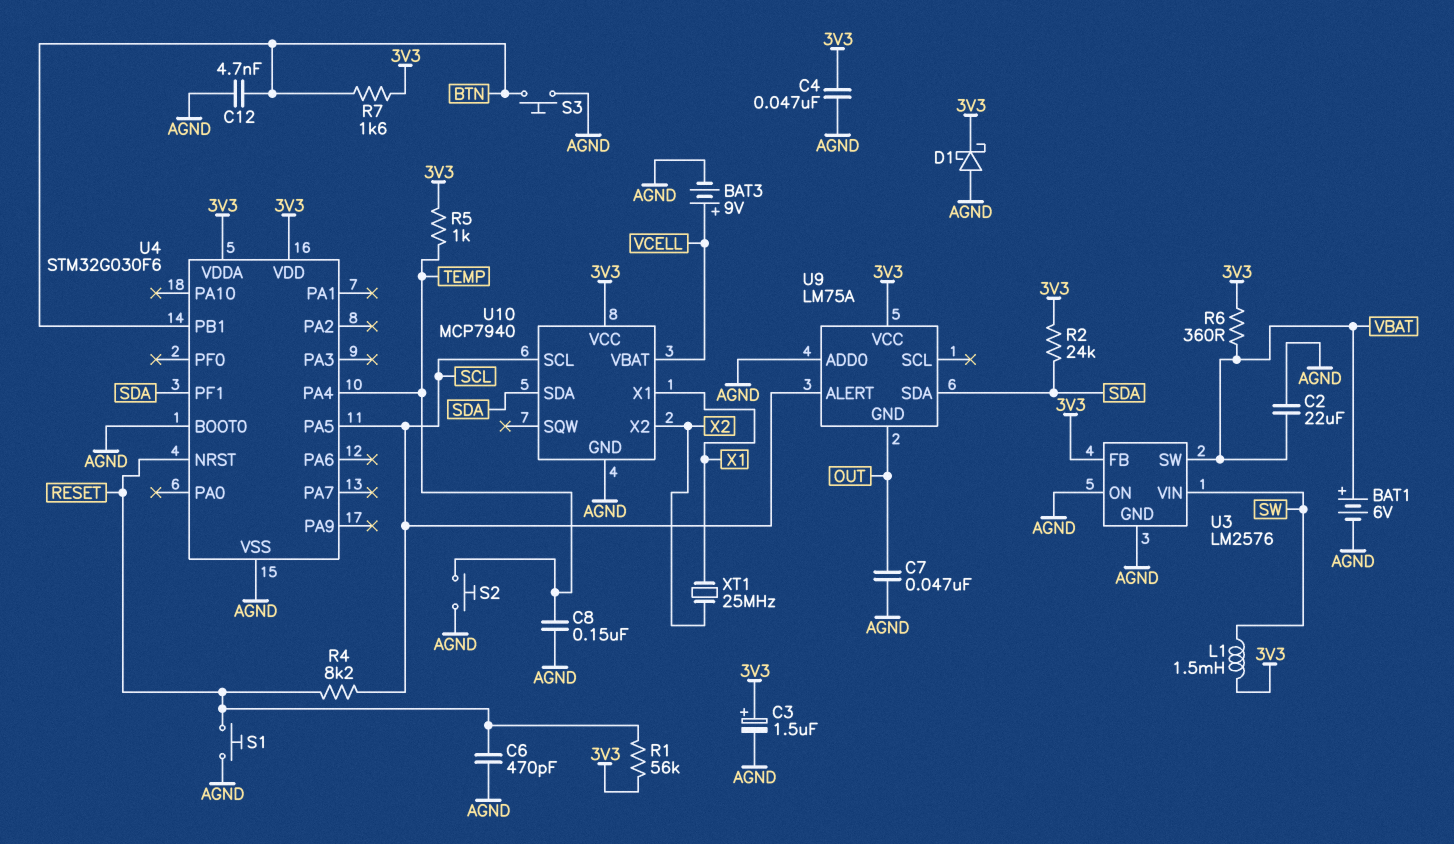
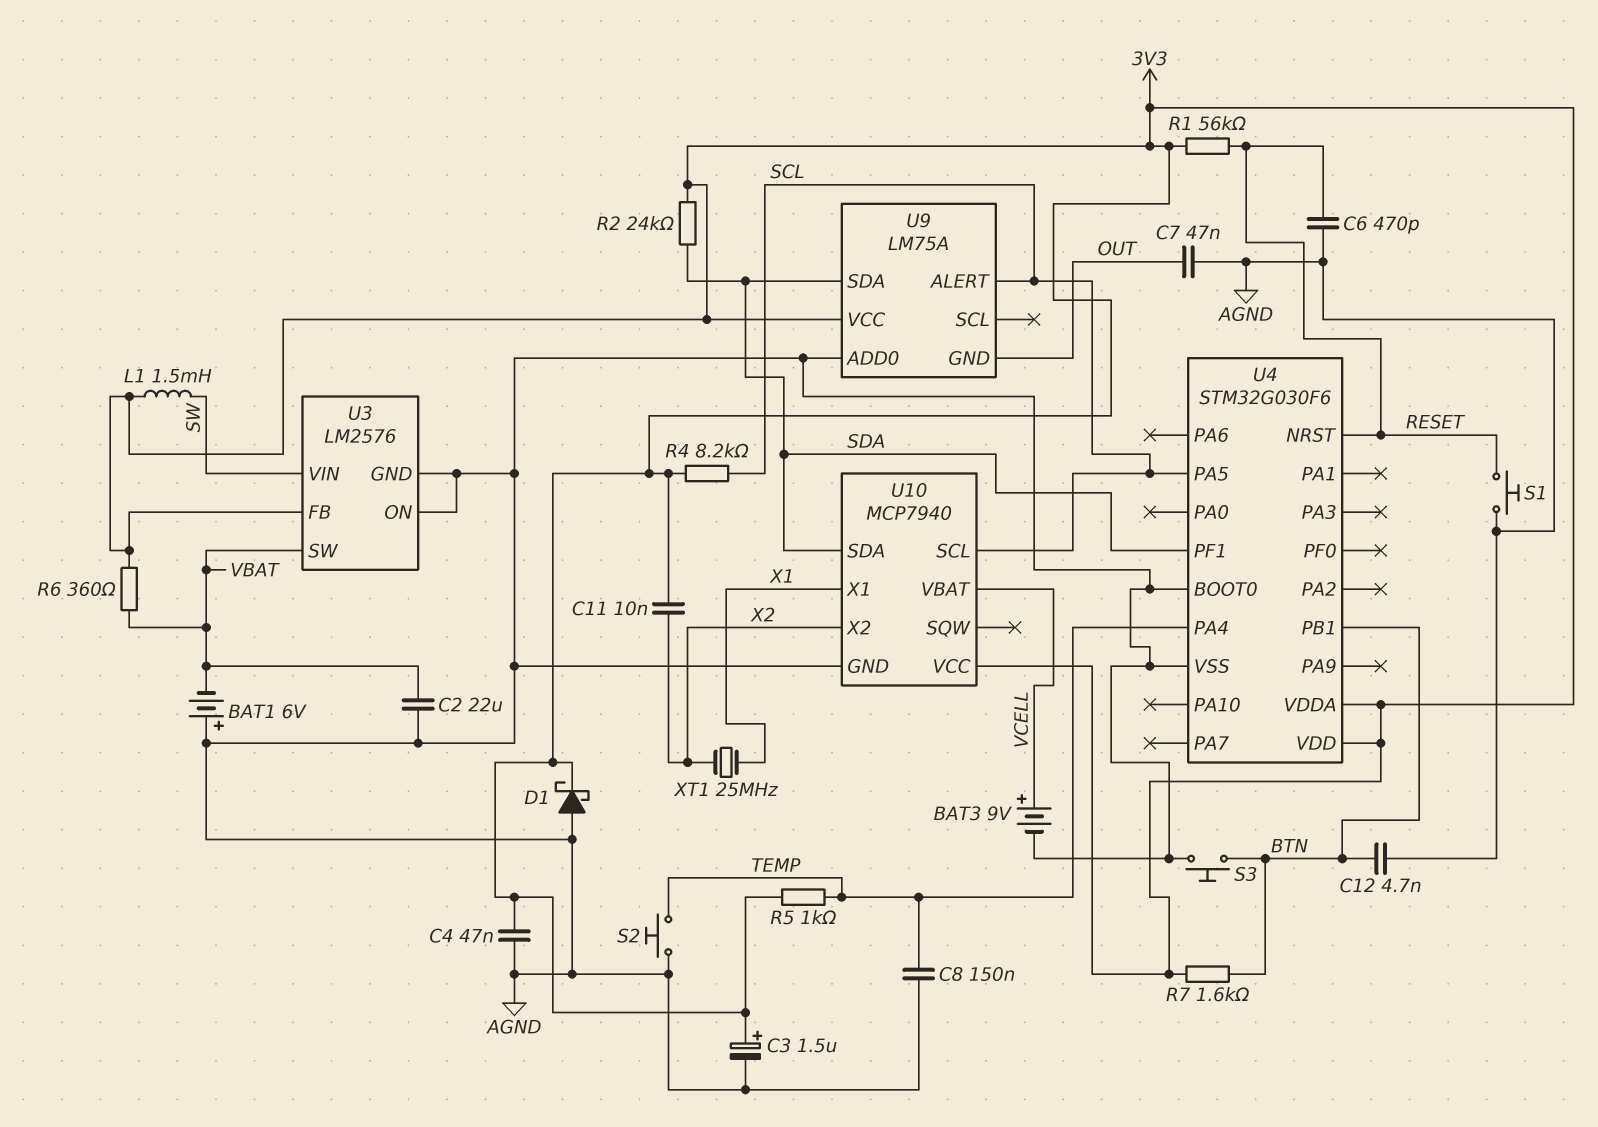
BAT1: 6V (plus VBAT, minus AGND) -> 6V (plus AGND, minus VBAT)
C11: none -> 10nF (3V3, X2)
R4: 8.2k (RESET, SCL) -> 8.2k (3V3, SCL)

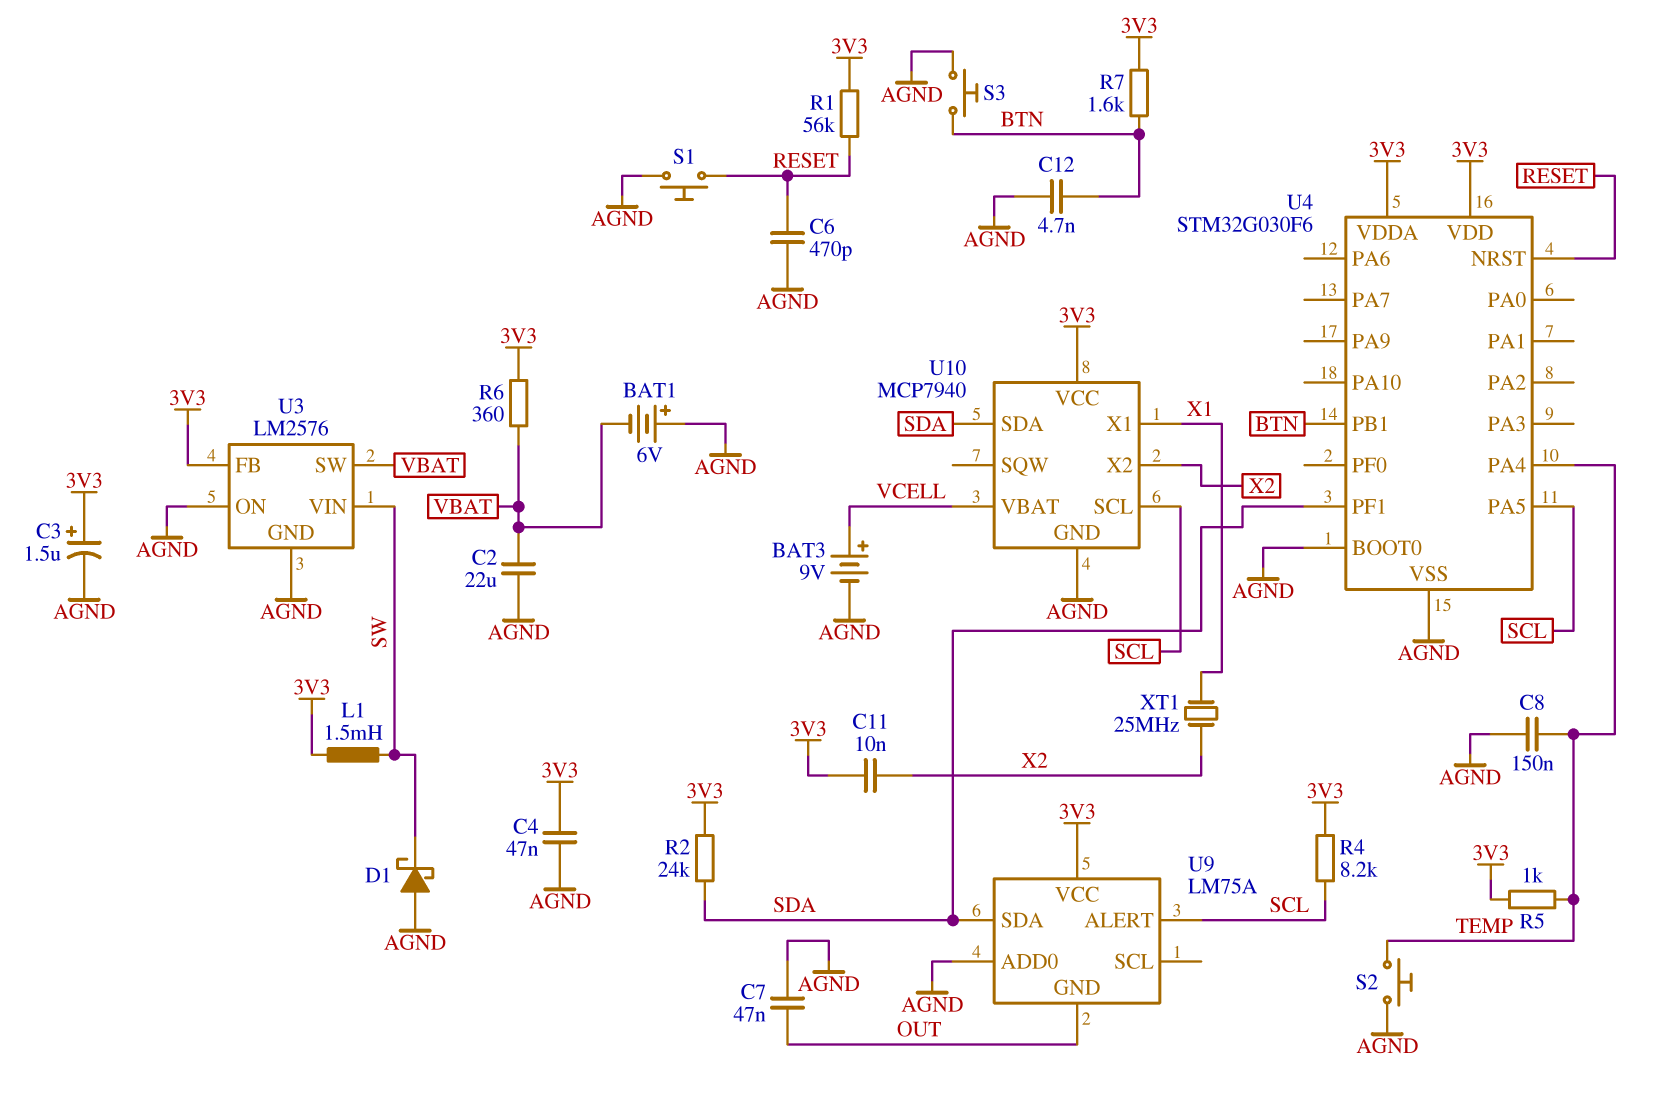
D1: schottky (A AGND, K 3V3) -> schottky (A AGND, K SW)

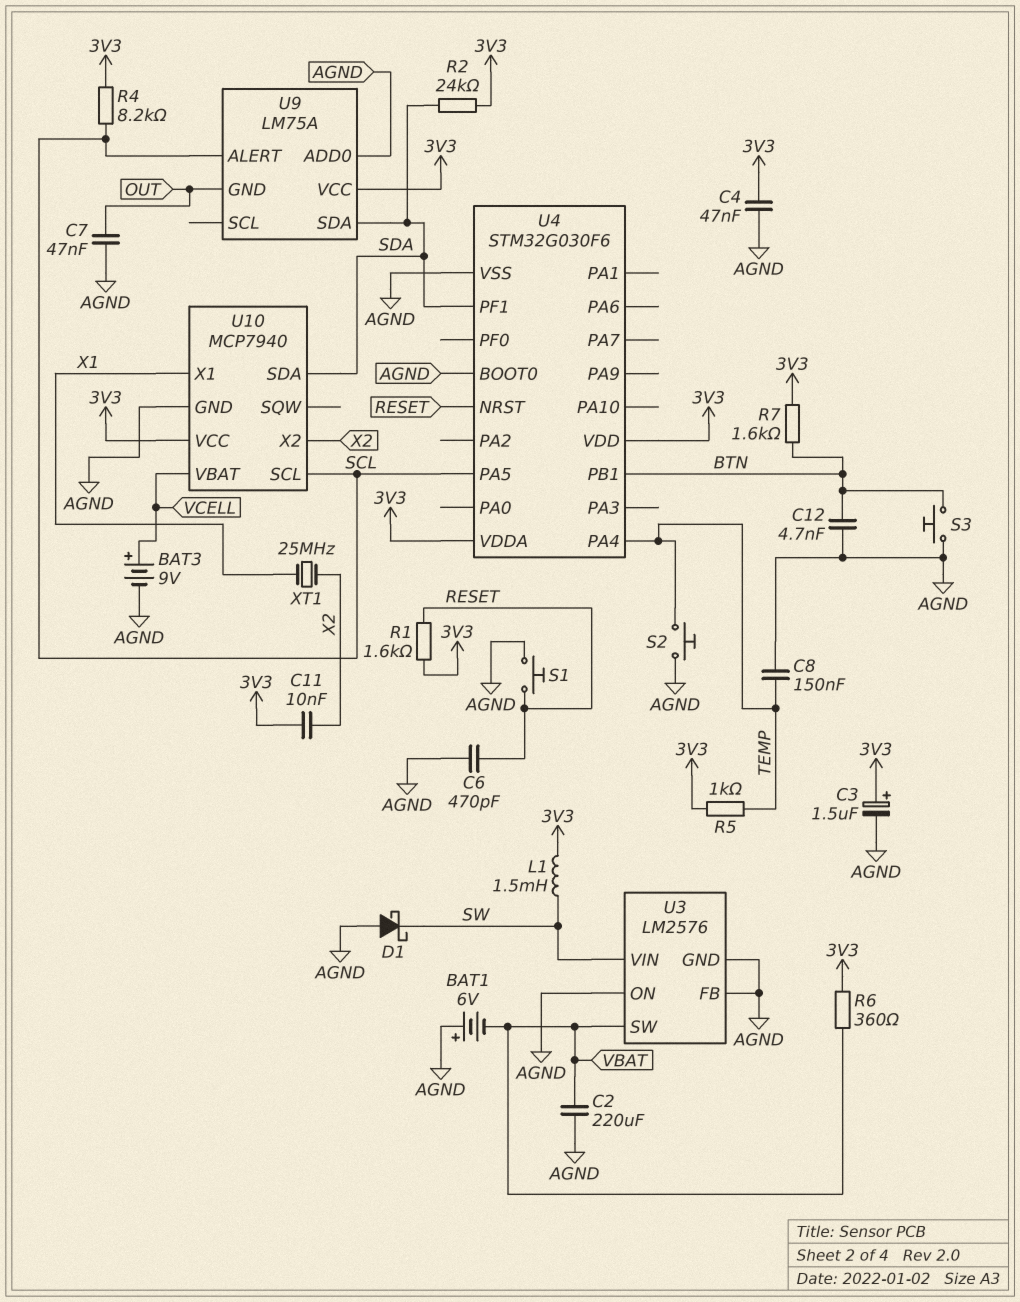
C2: 22uF (AGND, VBAT) -> 220uF (AGND, VBAT)
R1: 56k (3V3, RESET) -> 1.6k (3V3, RESET)
U3 pin FB: 3V3 -> AGND

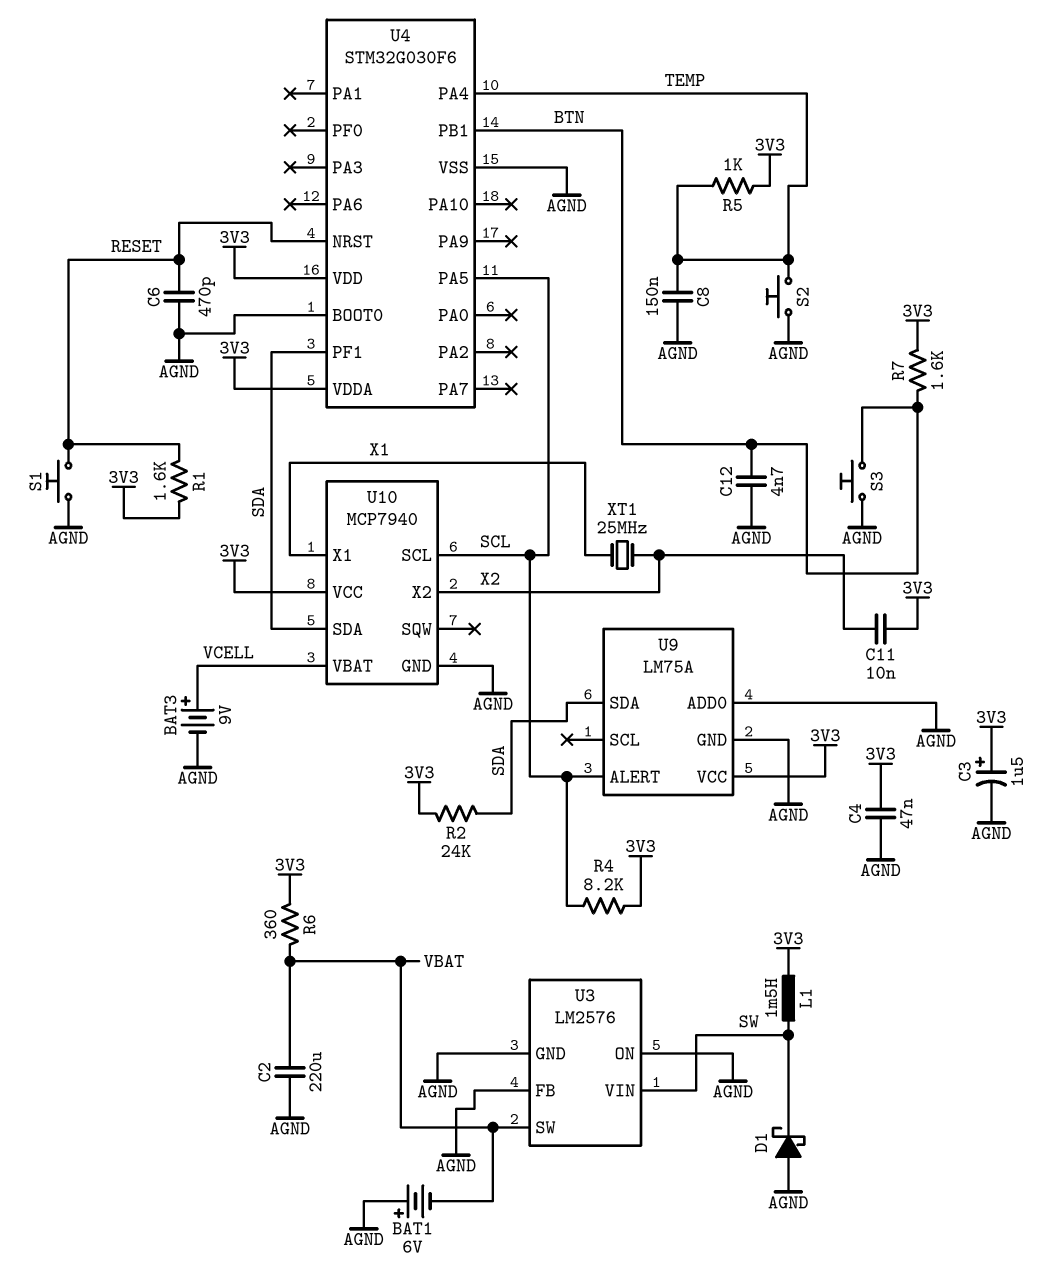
C7: 47nF (AGND, OUT) -> none
U9 pin GND: OUT -> AGND

